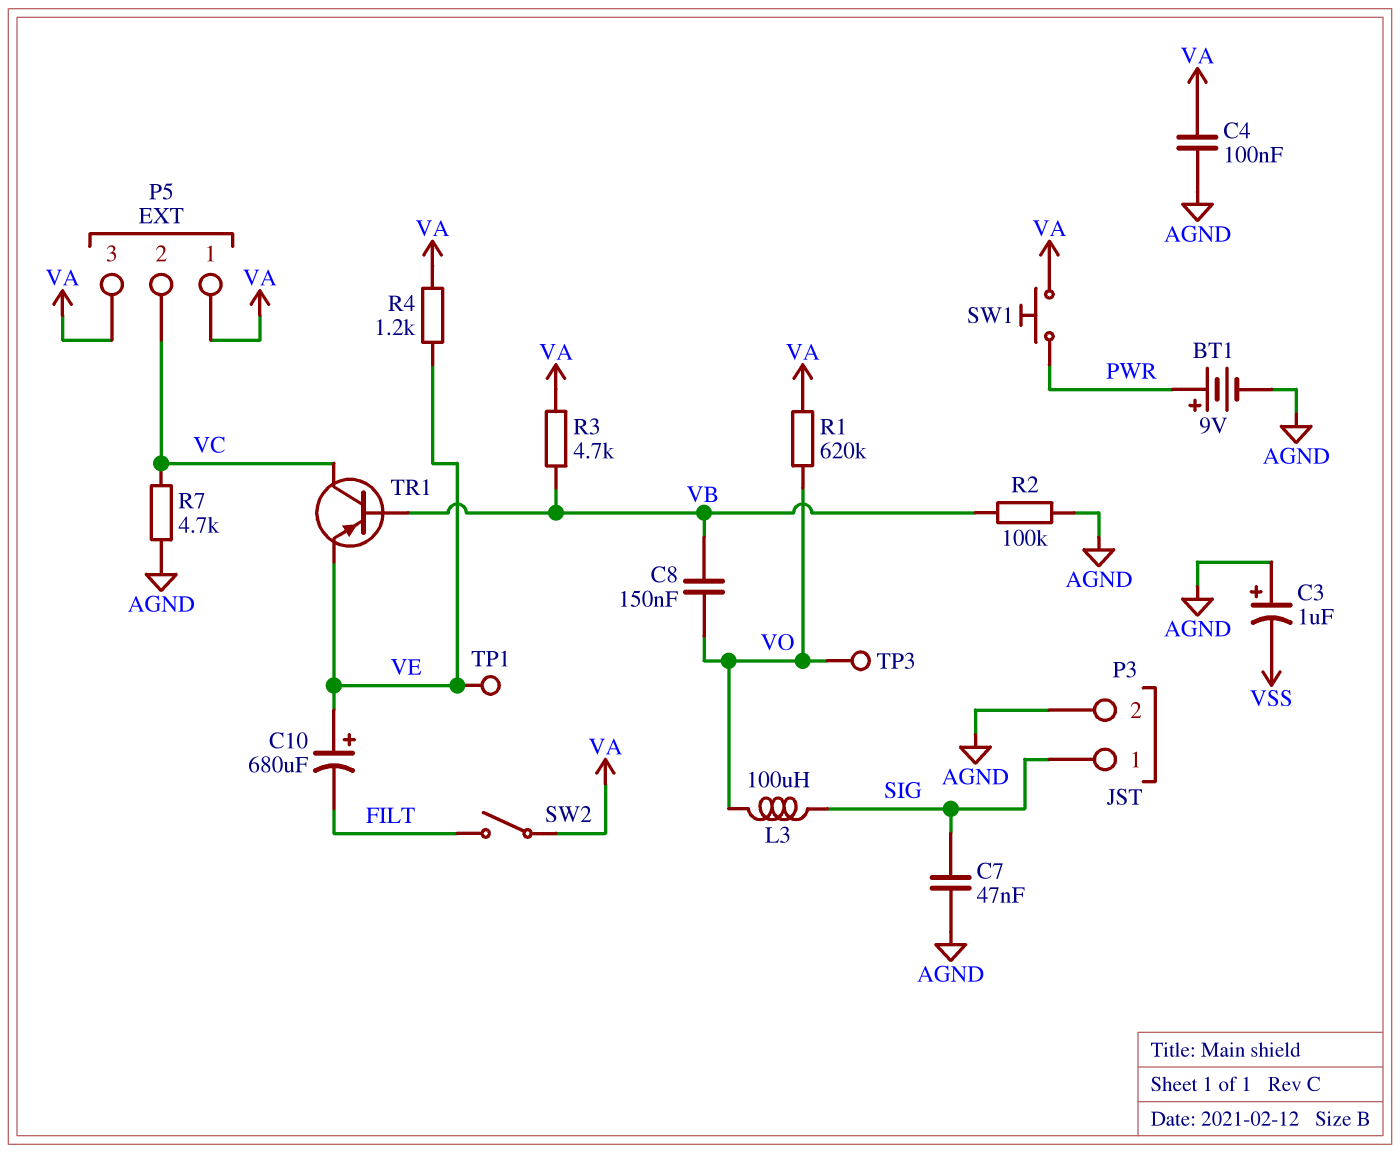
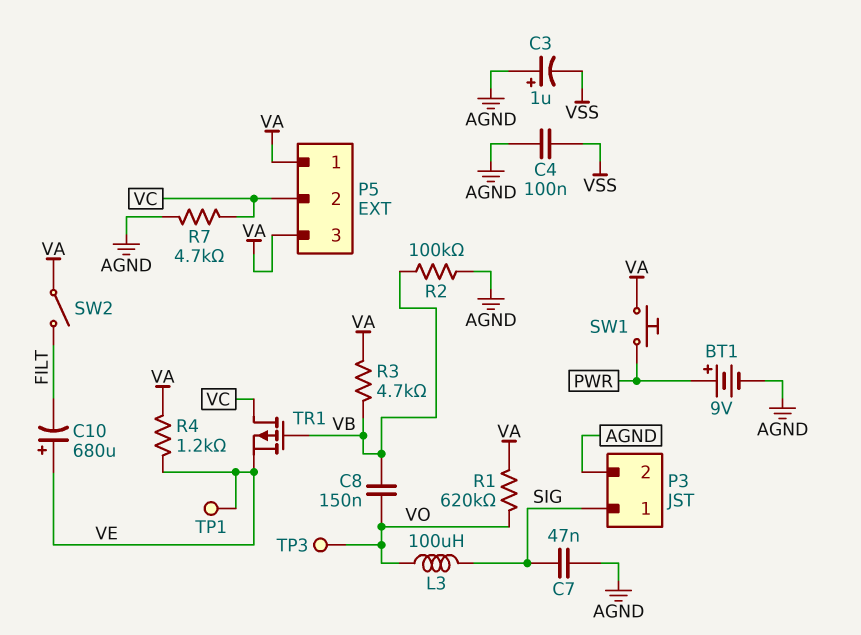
C4: 100nF (AGND, VA) -> 100nF (AGND, VSS)
TR1: PNP (B VB, C VC, E VE) -> PMOS (G VB, D VC, S VE)

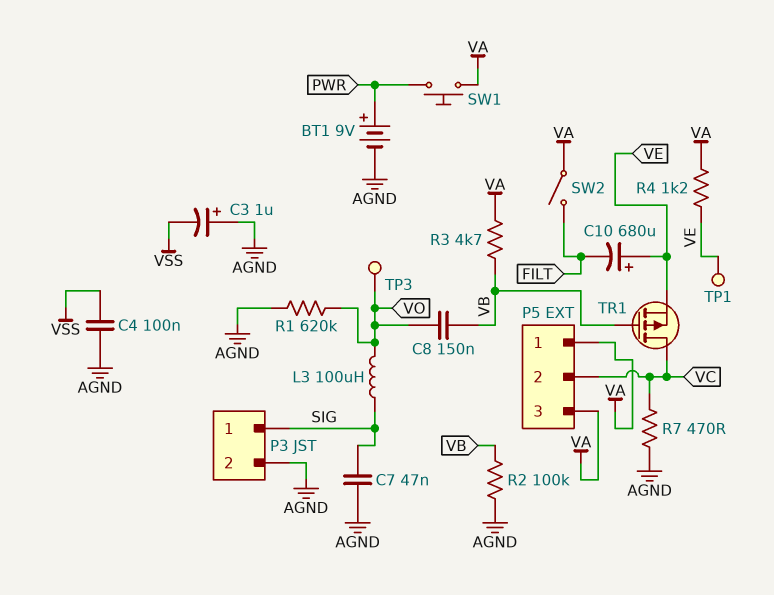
R1: 620k (VA, VO) -> 620k (AGND, VO)
R7: 4.7k (AGND, VC) -> 470 (AGND, VC)

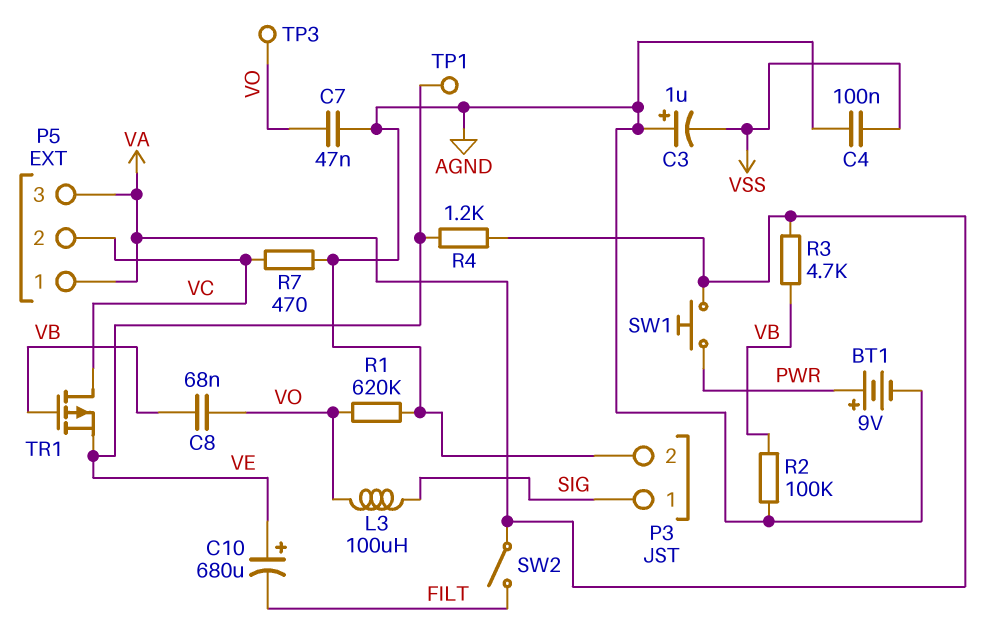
C7: 47nF (AGND, SIG) -> 47nF (AGND, VO)
C8: 150nF (VB, VO) -> 68nF (VB, VO)

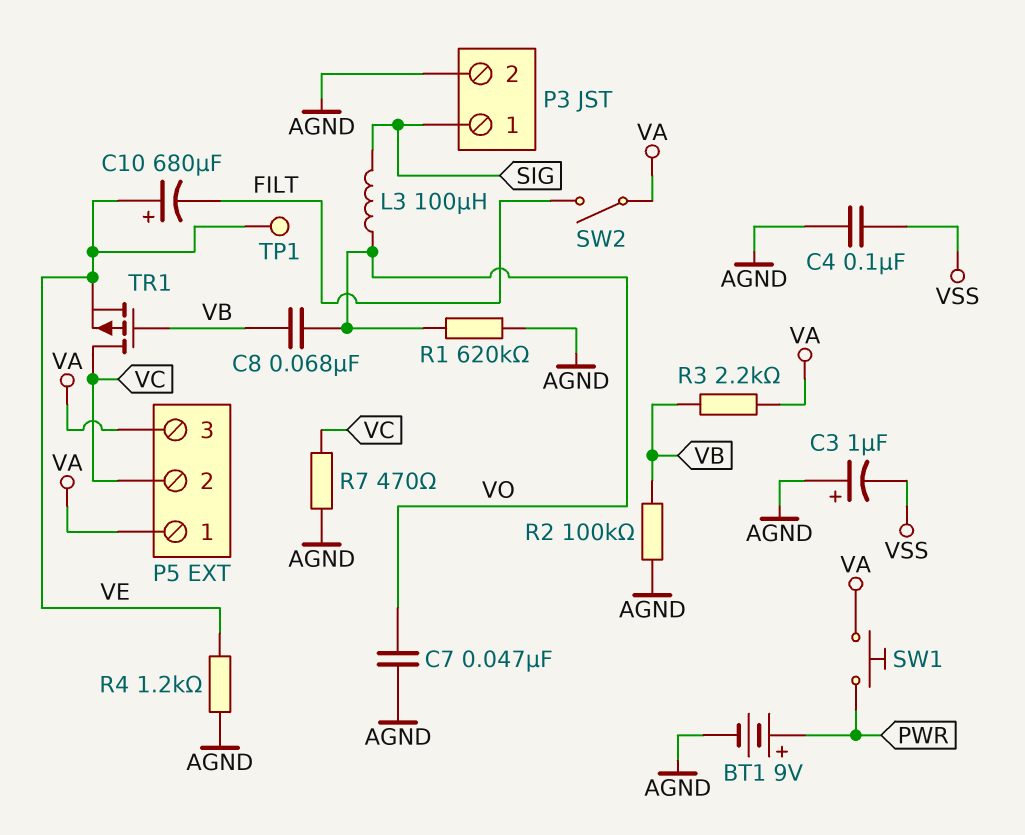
R3: 4.7k (VA, VB) -> 2.2k (VA, VB)
R4: 1.2k (VA, VE) -> 1.2k (AGND, VE)
TP3: test point (VO) -> none

